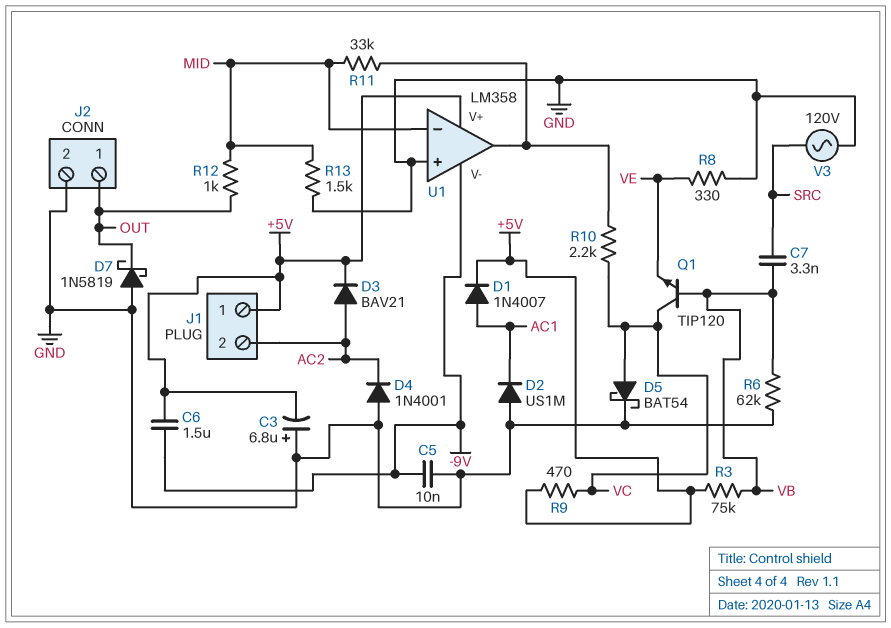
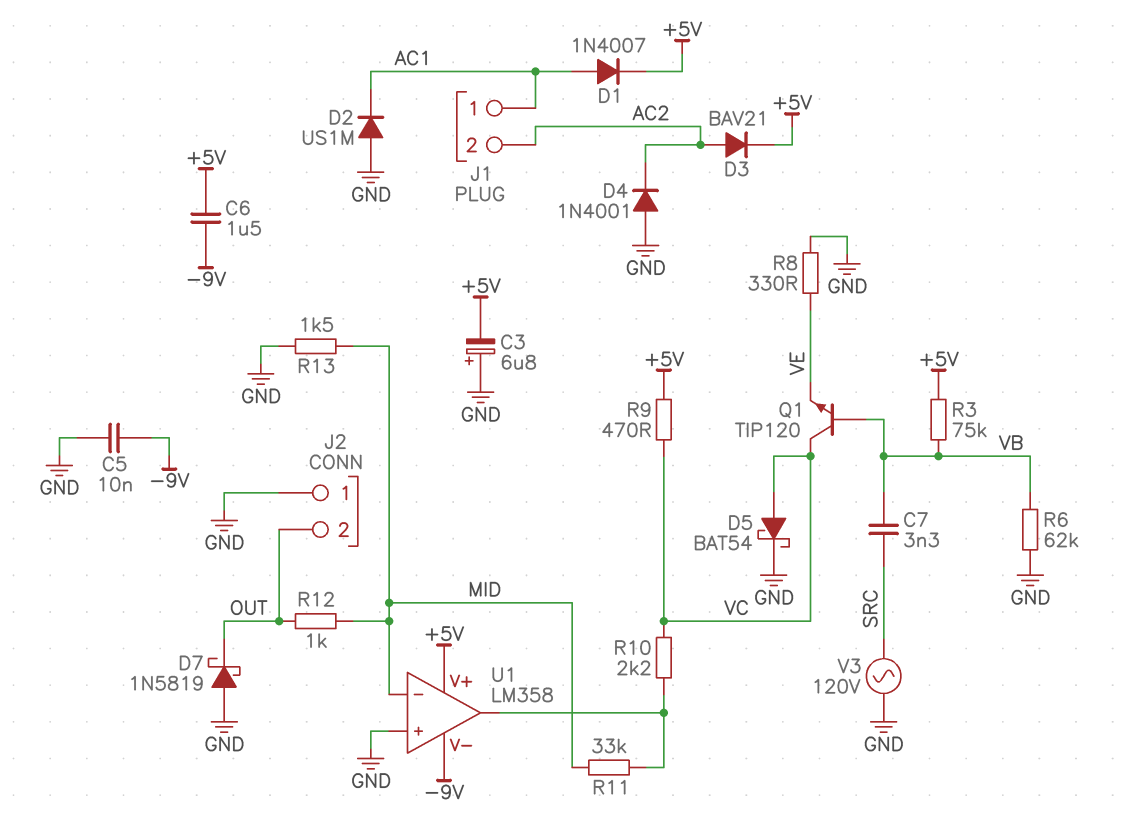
J1 pin 1: +5V -> AC1
J2 pin 1: OUT -> GND
J2 pin 2: GND -> OUT

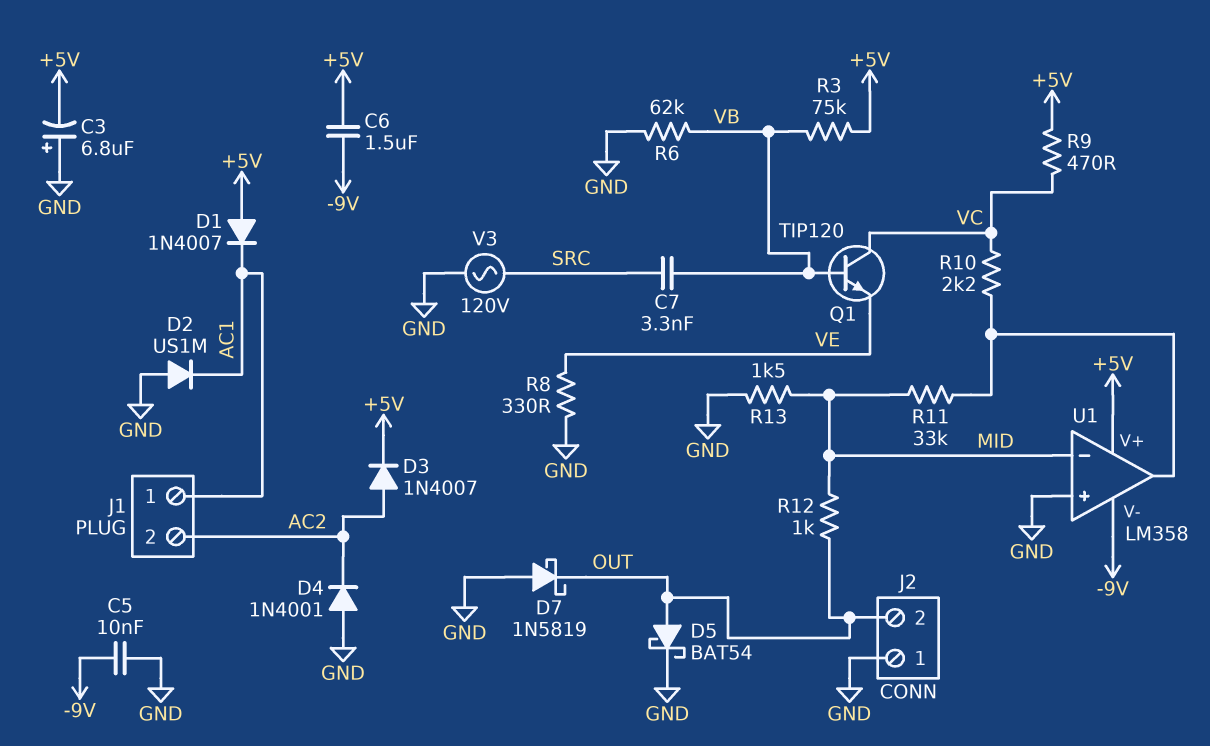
D1: diode 1N4007 (A AC1, K +5V) -> diode 1N4007 (A +5V, K AC1)
D3: diode BAV21 (A AC2, K +5V) -> diode 1N4007 (A AC2, K +5V)
D5: schottky BAT54 (A VC, K GND) -> schottky BAT54 (A OUT, K GND)

